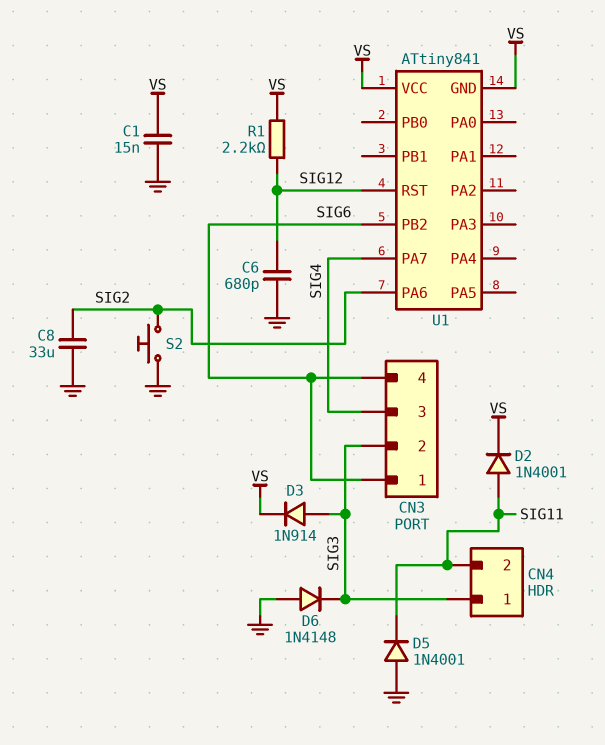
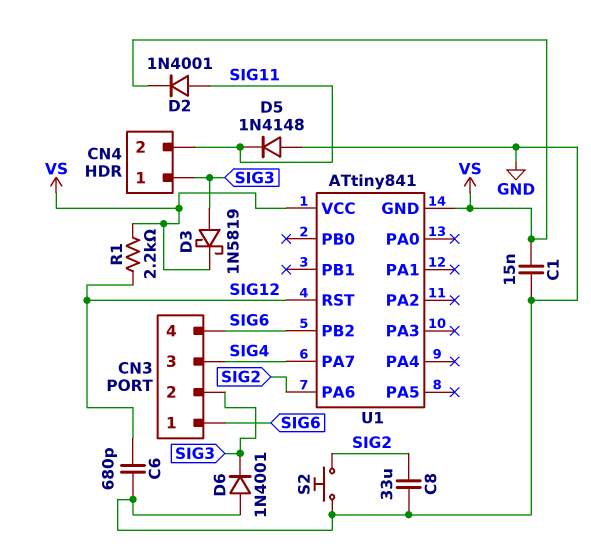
D3: diode 1N914 (A SIG3, K VS) -> schottky 1N5819 (A SIG3, K VS)
D5: diode 1N4001 (A GND, K SIG11) -> diode 1N4148 (A GND, K SIG11)
D6: diode 1N4148 (A GND, K SIG3) -> diode 1N4001 (A GND, K SIG3)

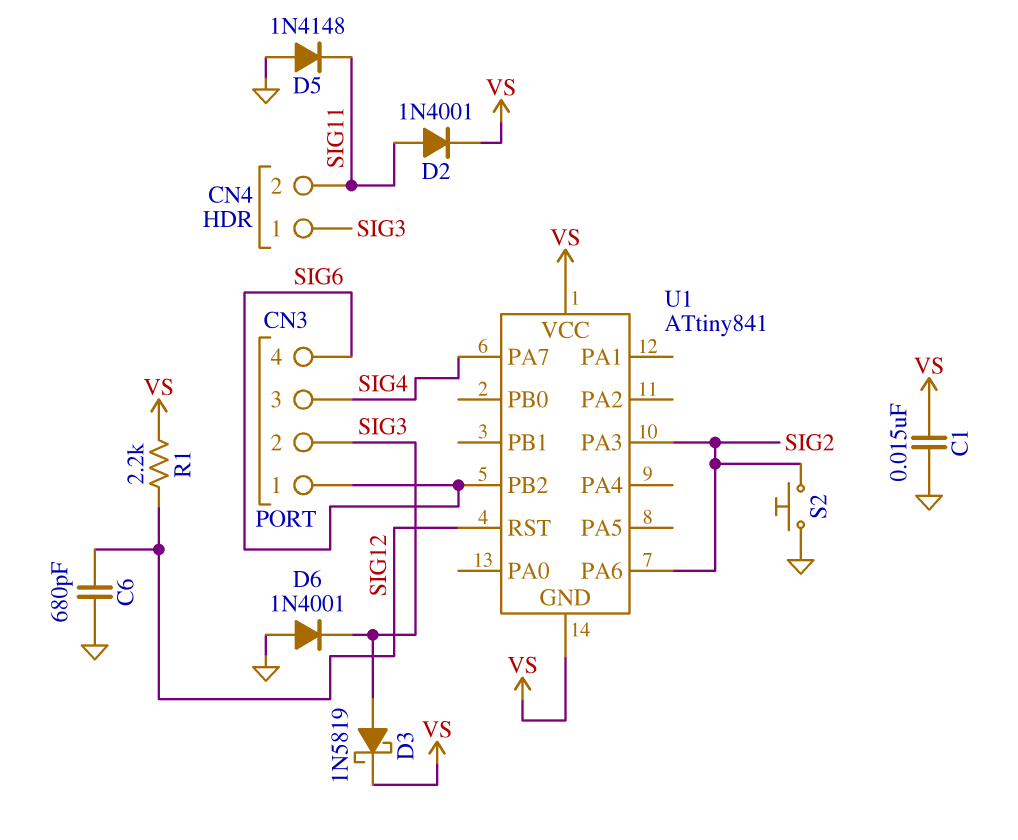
C8: 33uF (GND, SIG2) -> none
U1 pin PA3: none -> SIG2

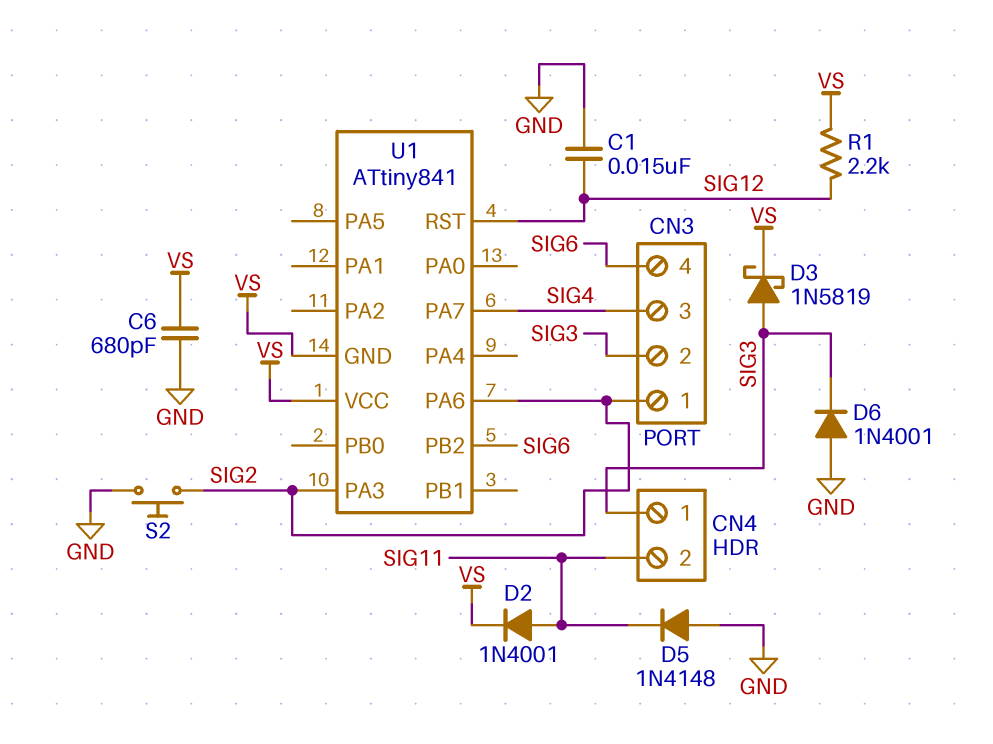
C1: 15nF (GND, VS) -> 15nF (GND, SIG12)
C6: 680pF (GND, SIG12) -> 680pF (GND, VS)
CN3 pin 1: SIG6 -> SIG2

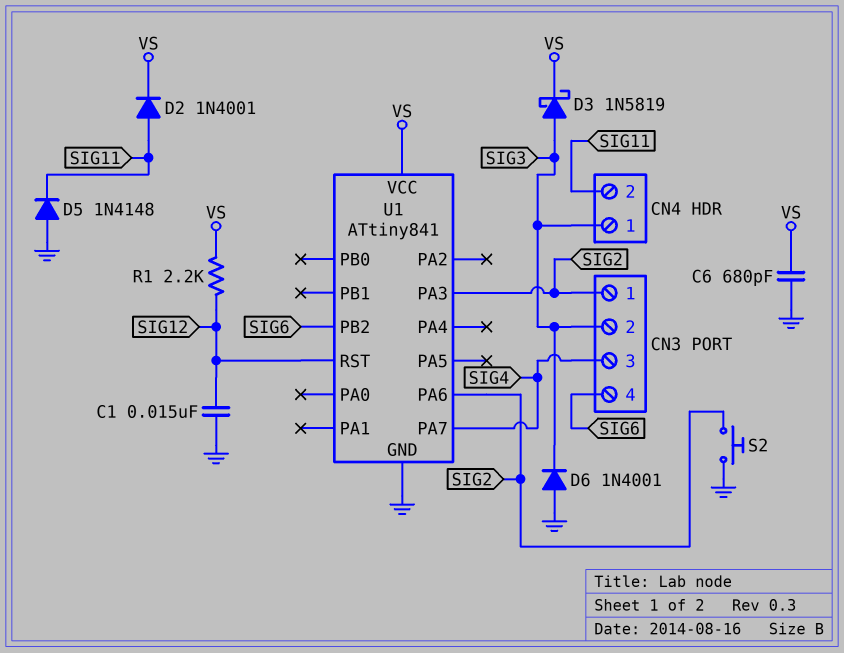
U1 pin GND: VS -> GND

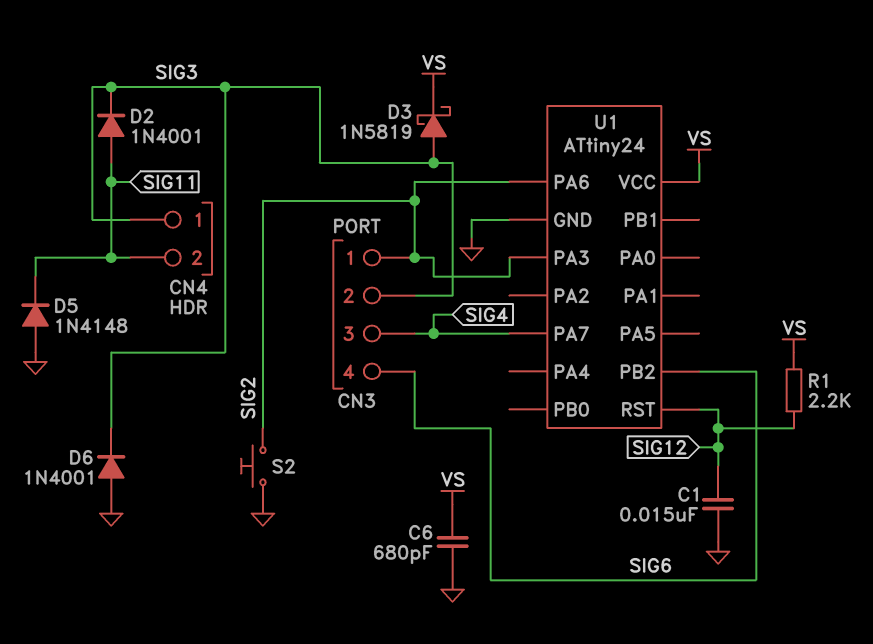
D2: diode 1N4001 (A SIG11, K VS) -> diode 1N4001 (A SIG11, K SIG3)
U1: ATtiny841 -> ATtiny24

